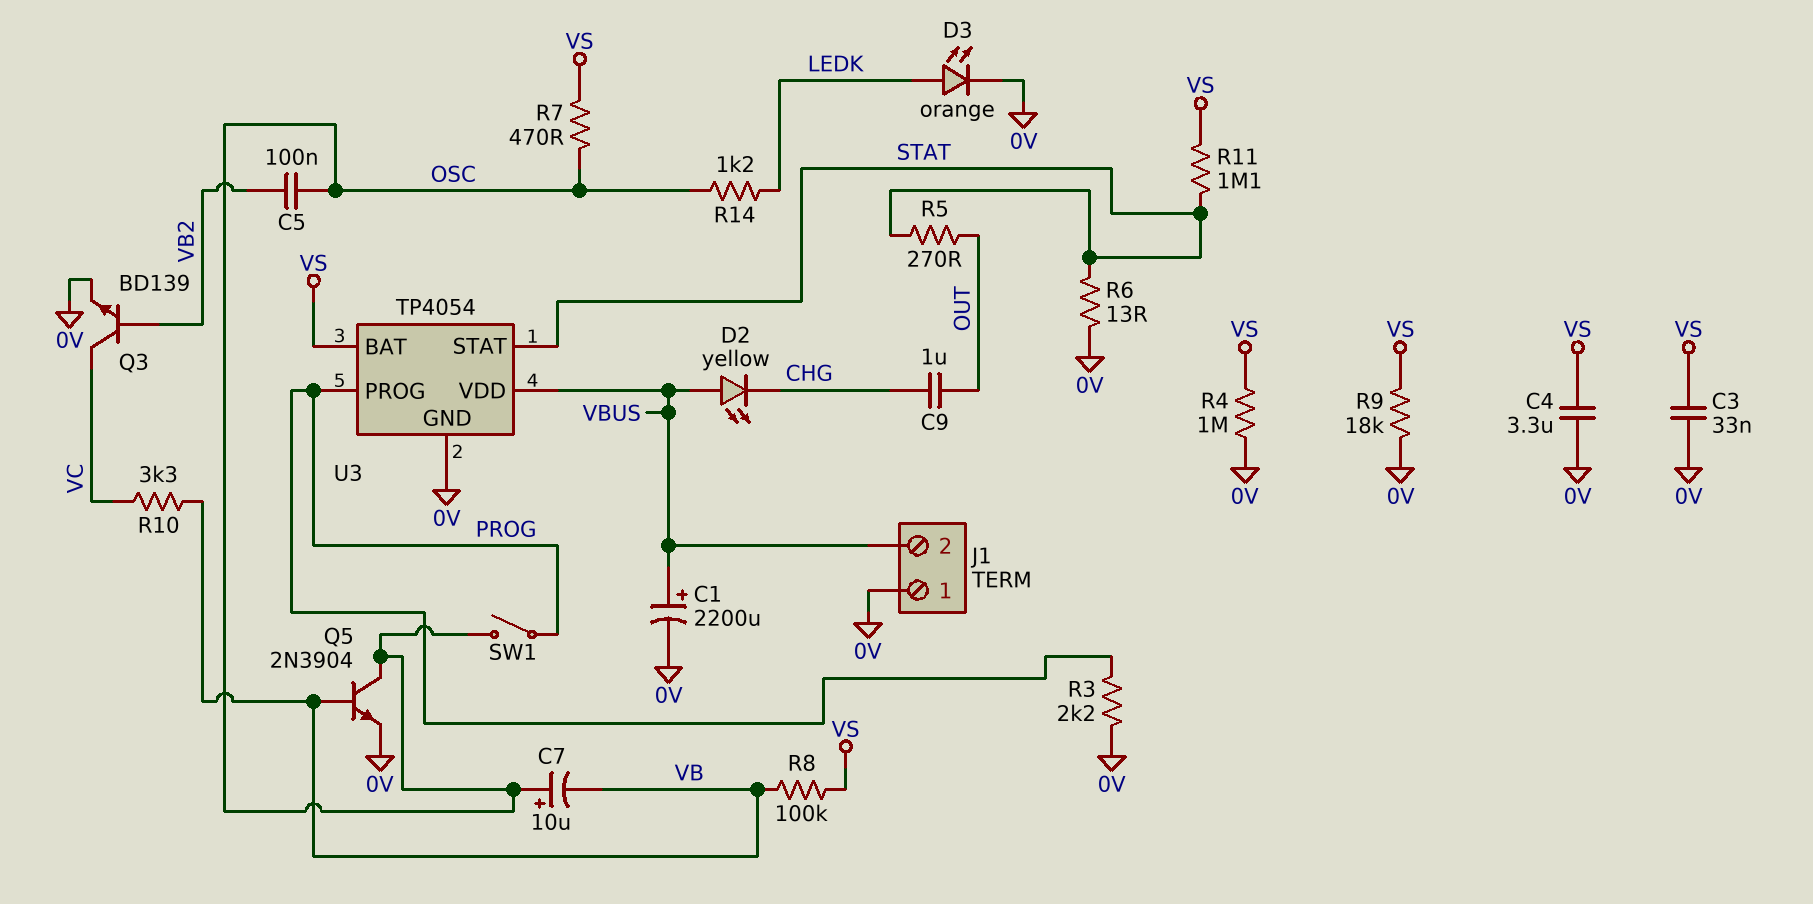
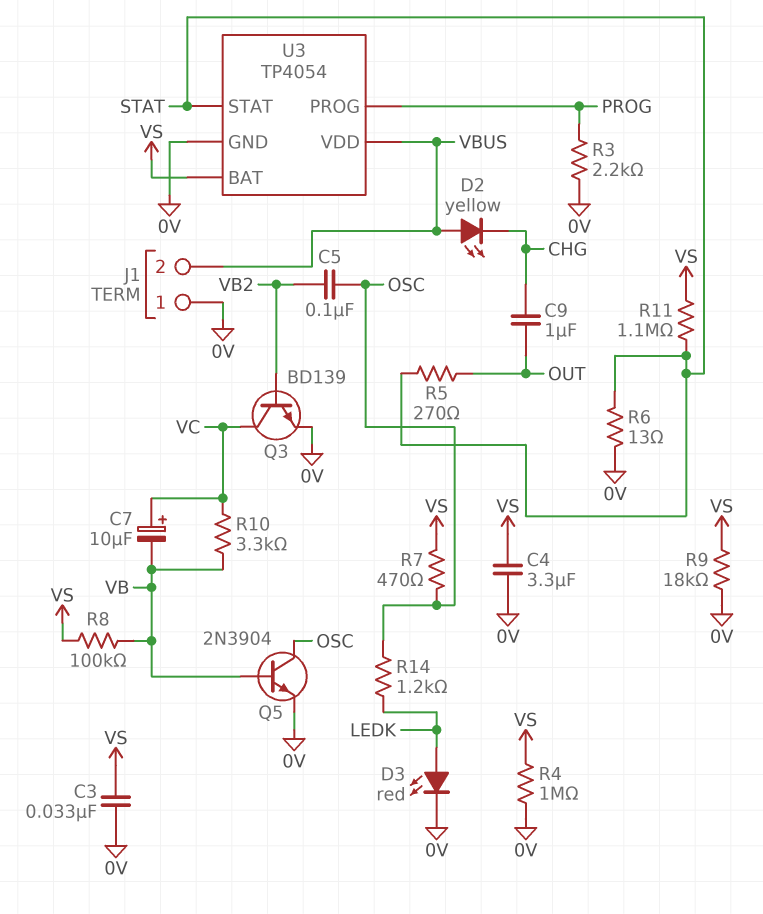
C1: 2200uF (plus VBUS, minus 0V) -> none
C7: 10uF (plus OSC, minus VB) -> 10uF (plus VC, minus VB)
D3: LED orange (A LEDK, K 0V) -> LED red (A LEDK, K 0V)
SW1: switch (OSC, PROG) -> none

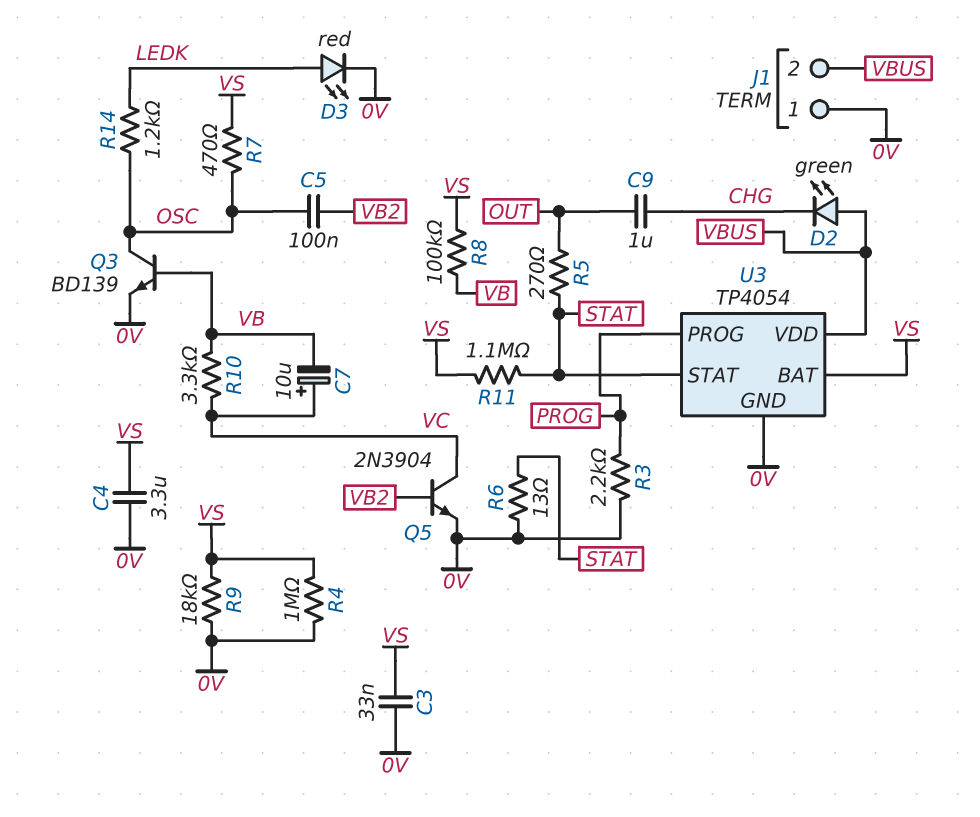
D2: LED yellow (A VBUS, K CHG) -> LED green (A VBUS, K CHG)
Q3: NPN BD139 (B VB2, C VC, E 0V) -> NPN BD139 (B VB, C OSC, E 0V)
Q5: NPN 2N3904 (B VB, C OSC, E 0V) -> NPN 2N3904 (B VB2, C VC, E 0V)

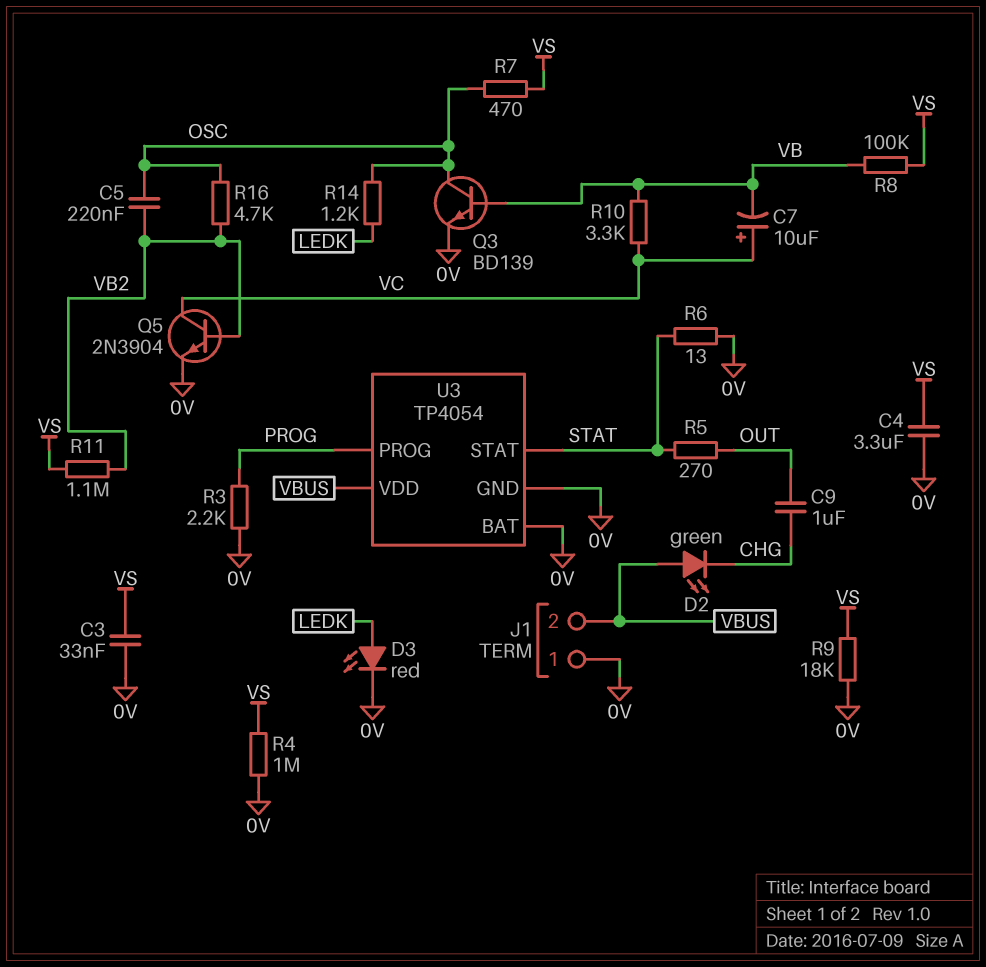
C5: 100nF (OSC, VB2) -> 220nF (OSC, VB2)
R11: 1.1M (STAT, VS) -> 1.1M (VB2, VS)
R16: none -> 4.7k (OSC, VB2)
U3 pin BAT: VS -> 0V

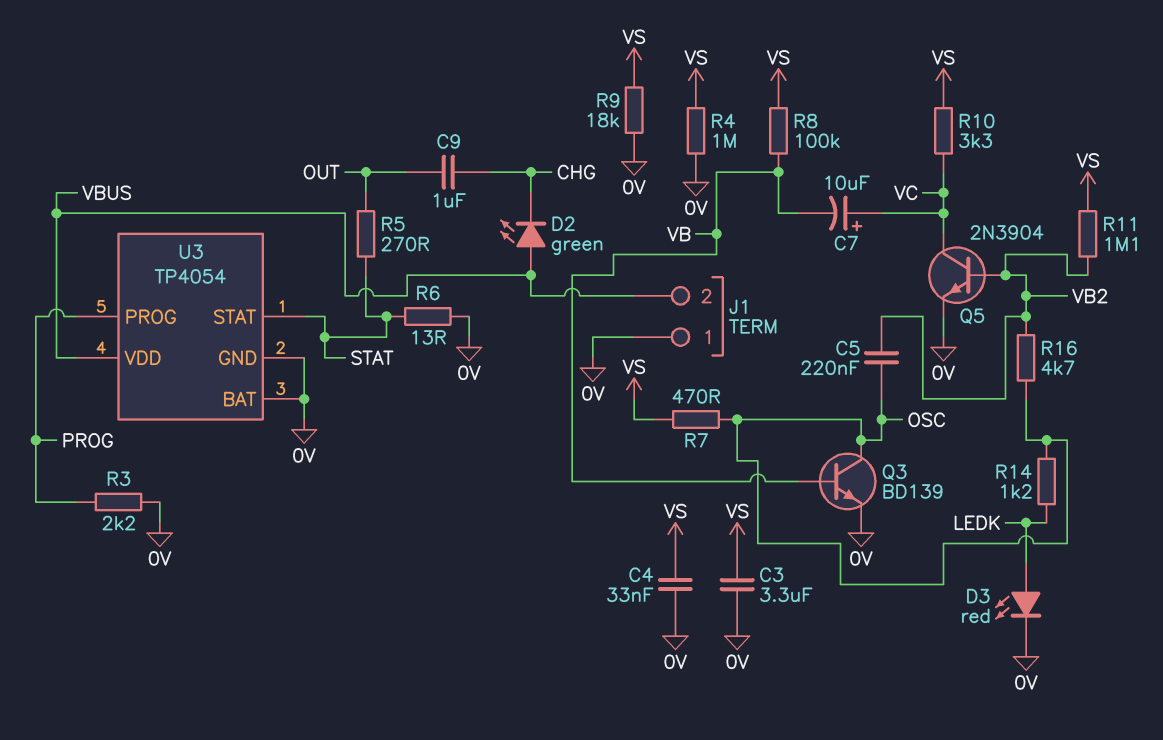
C3: 33nF (0V, VS) -> 3.3uF (0V, VS)
C4: 3.3uF (0V, VS) -> 33nF (0V, VS)
R10: 3.3k (VB, VC) -> 3.3k (VC, VS)

